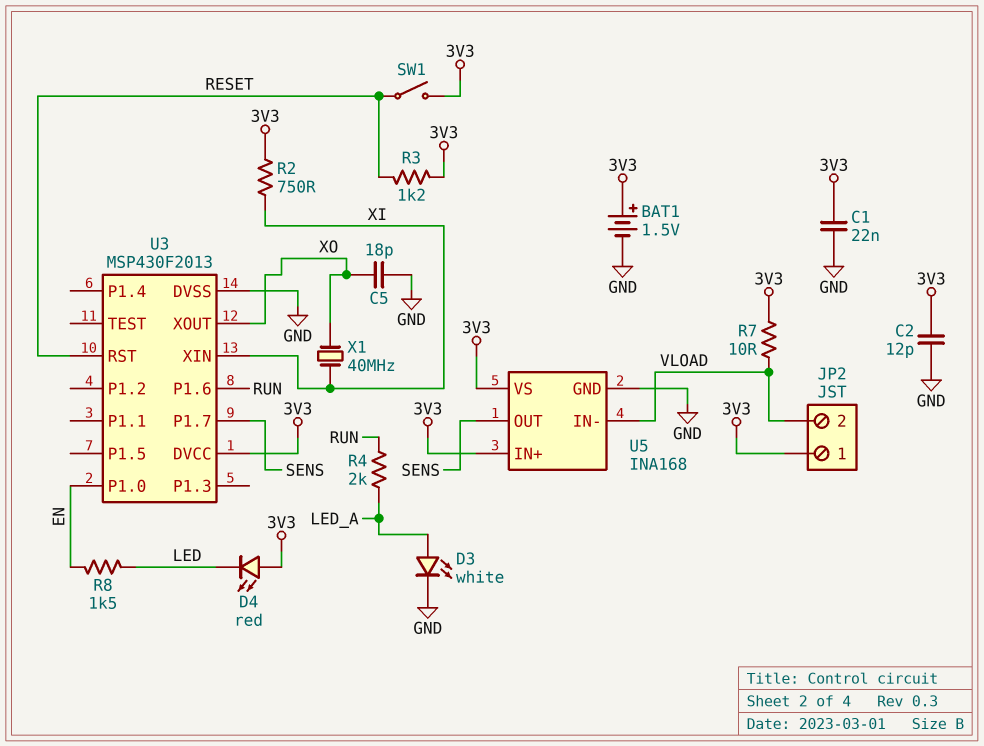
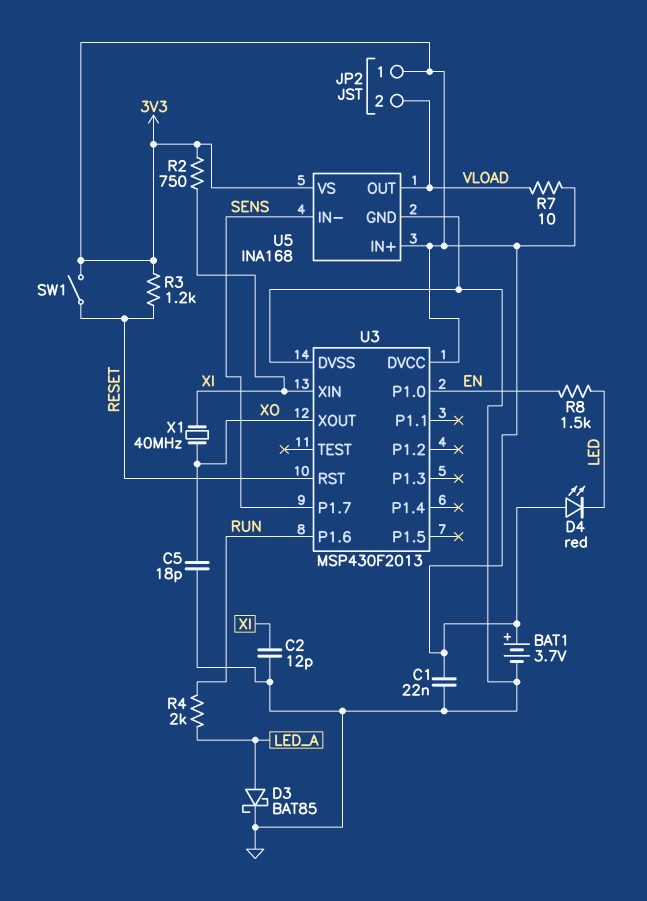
BAT1: 1.5V (plus 3V3, minus GND) -> 3.7V (plus 3V3, minus GND)
C2: 12pF (3V3, GND) -> 12pF (GND, XI)
D3: LED white (A LED_A, K GND) -> schottky BAT85 (A LED_A, K GND)
U5 pin IN-: VLOAD -> SENS
U5 pin OUT: SENS -> VLOAD

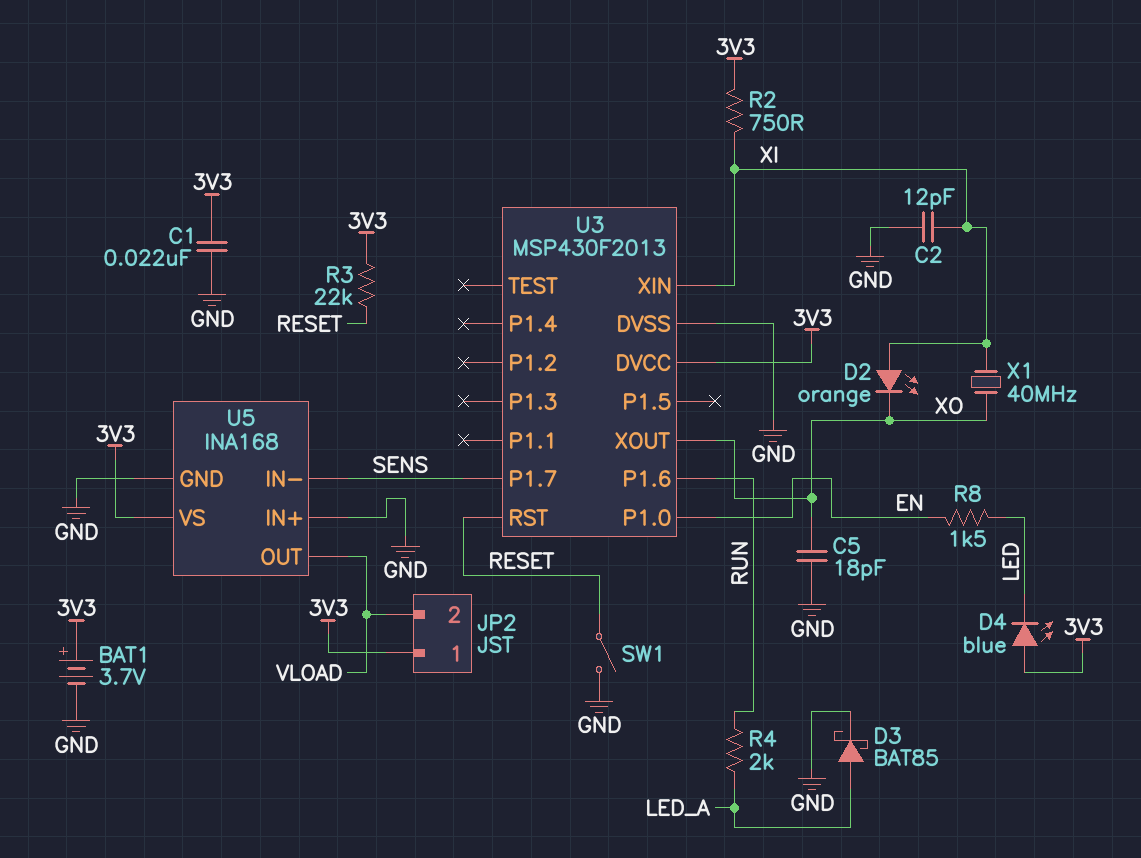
D2: none -> LED orange (A XI, K XO)
D4: LED red (A 3V3, K LED) -> LED blue (A 3V3, K LED)
R3: 1.2k (3V3, RESET) -> 22k (3V3, RESET)
R7: 10 (3V3, VLOAD) -> none
SW1: switch (3V3, RESET) -> switch (GND, RESET)
U5 pin IN+: 3V3 -> GND

